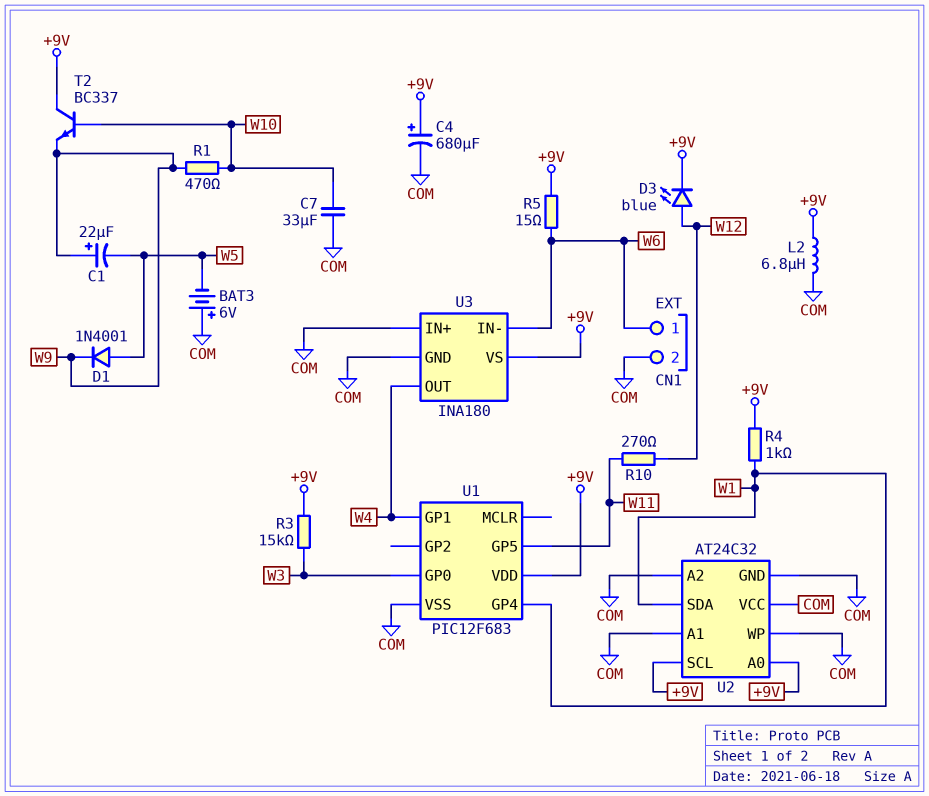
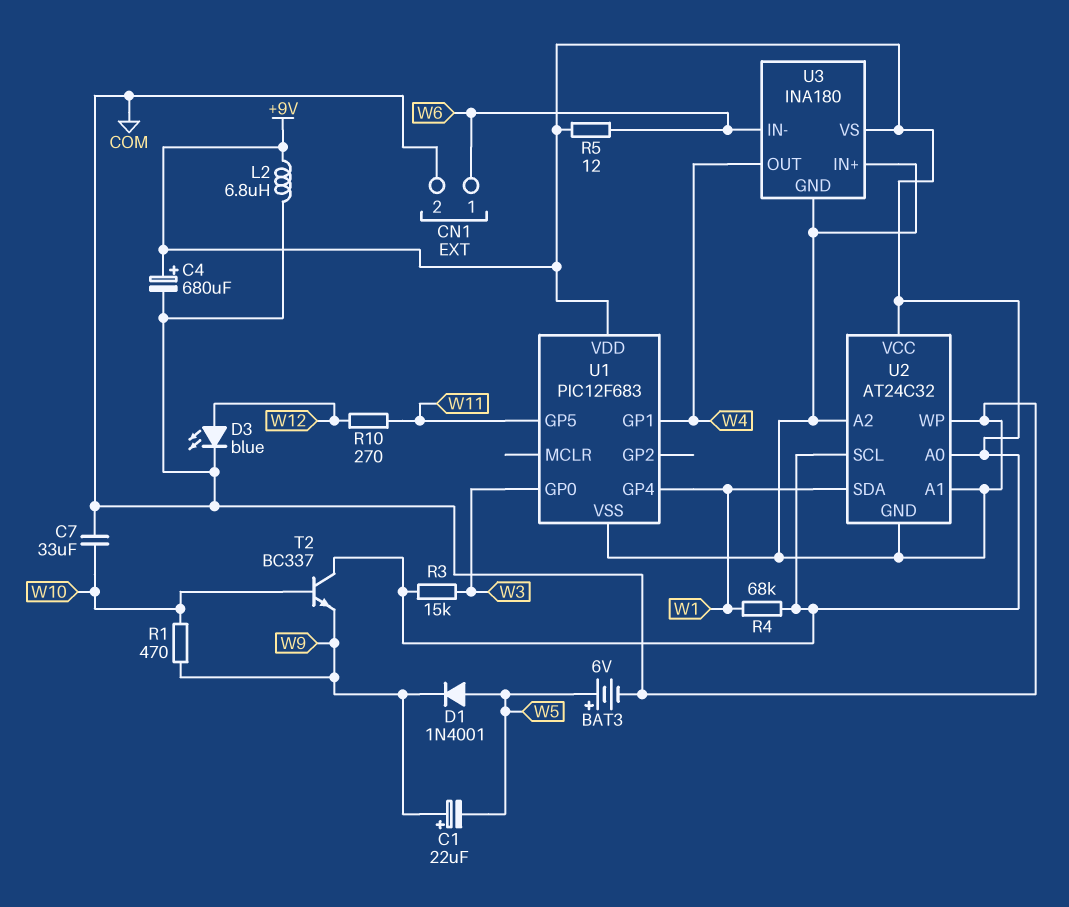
BAT3: 6V (plus COM, minus W5) -> 6V (plus W5, minus COM)
D3: LED blue (A W12, K +9V) -> LED blue (A W12, K COM)
R4: 1k (+9V, W1) -> 68k (+9V, W1)
R5: 15 (+9V, W6) -> 12 (+9V, W6)
U2 pin VCC: COM -> +9V

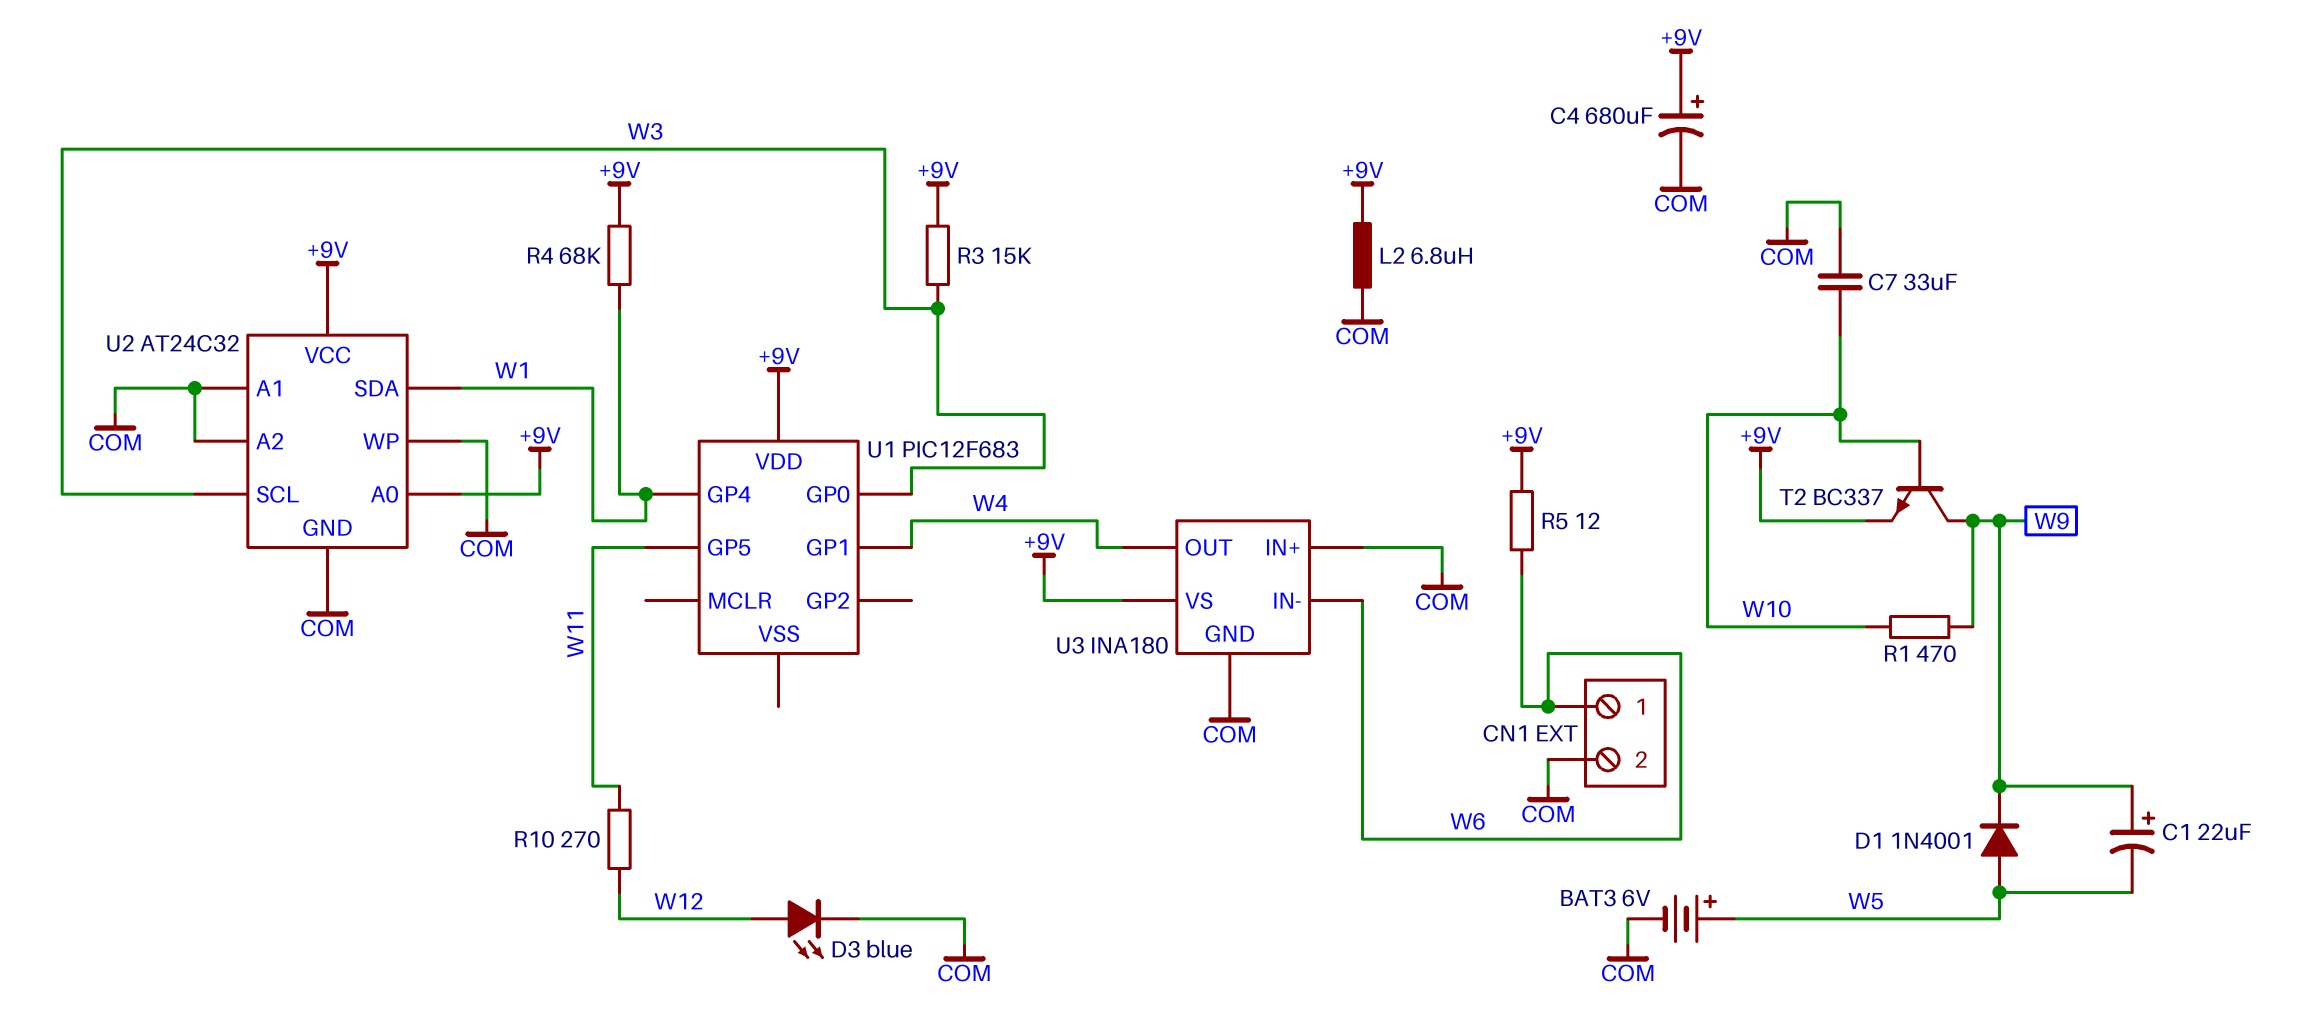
T2: NPN BC337 (B W10, C +9V, E W9) -> NPN BC337 (B W10, C W9, E +9V)
U1 pin VSS: COM -> none
U2 pin SCL: +9V -> W3

